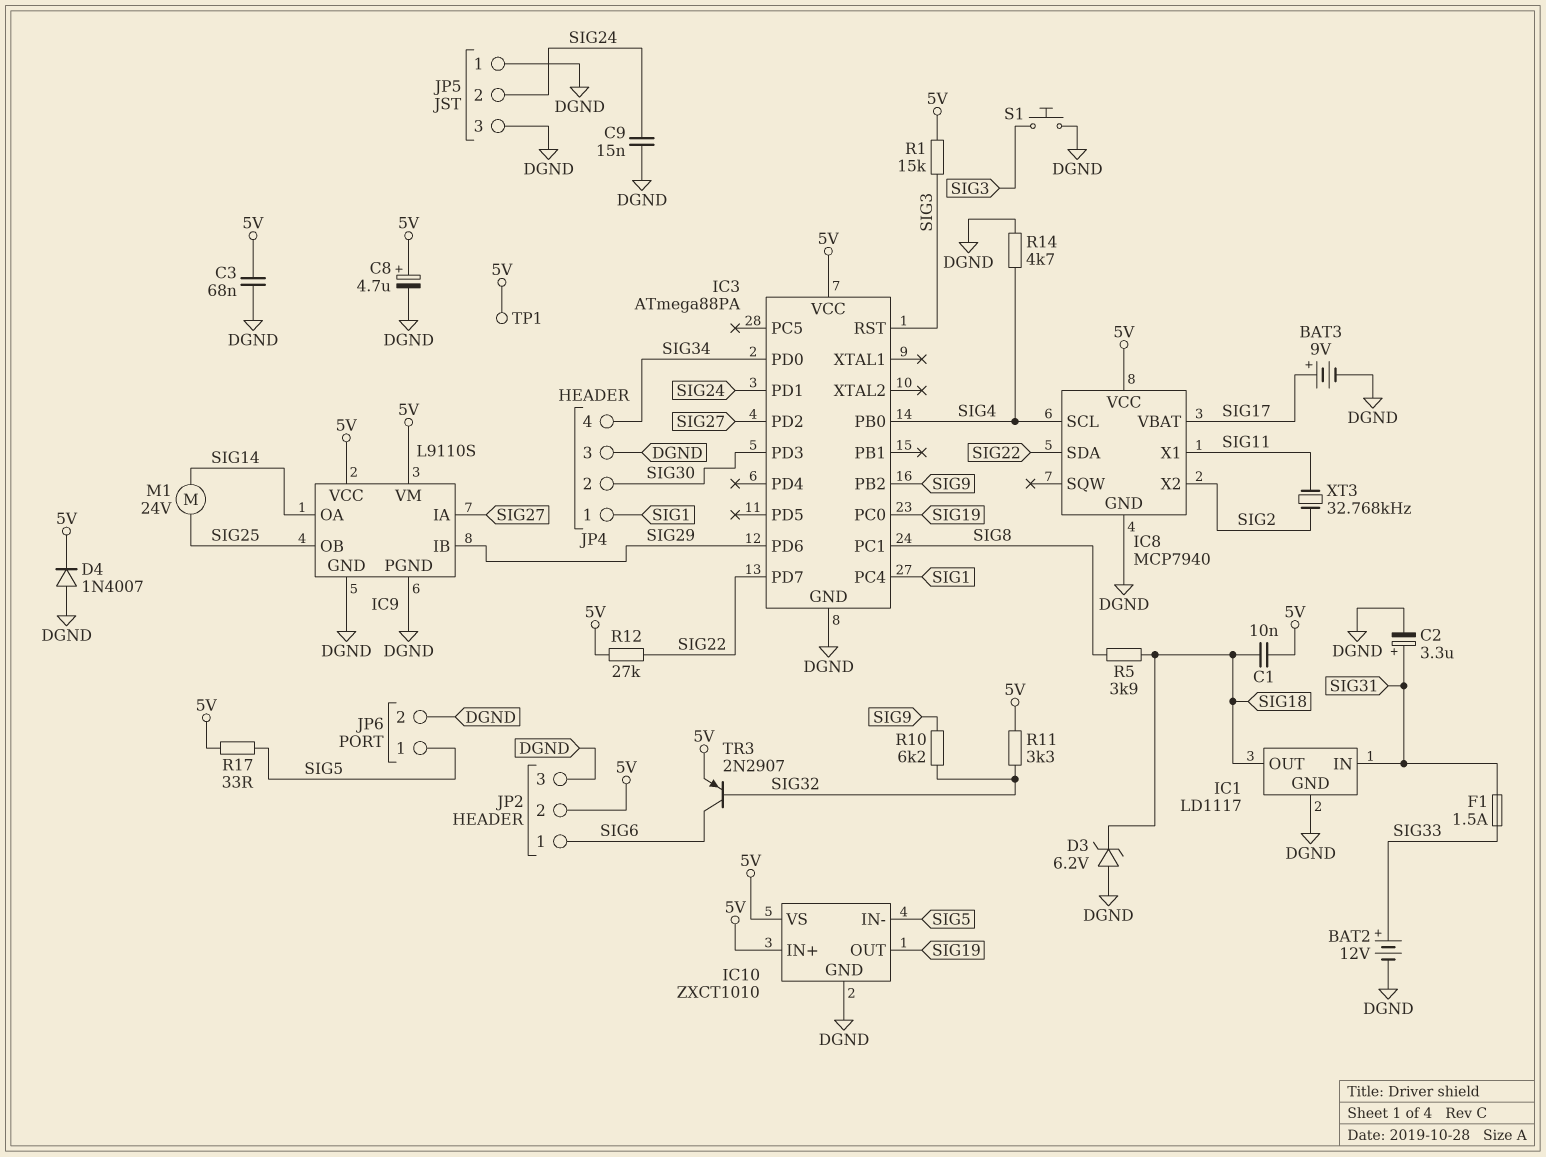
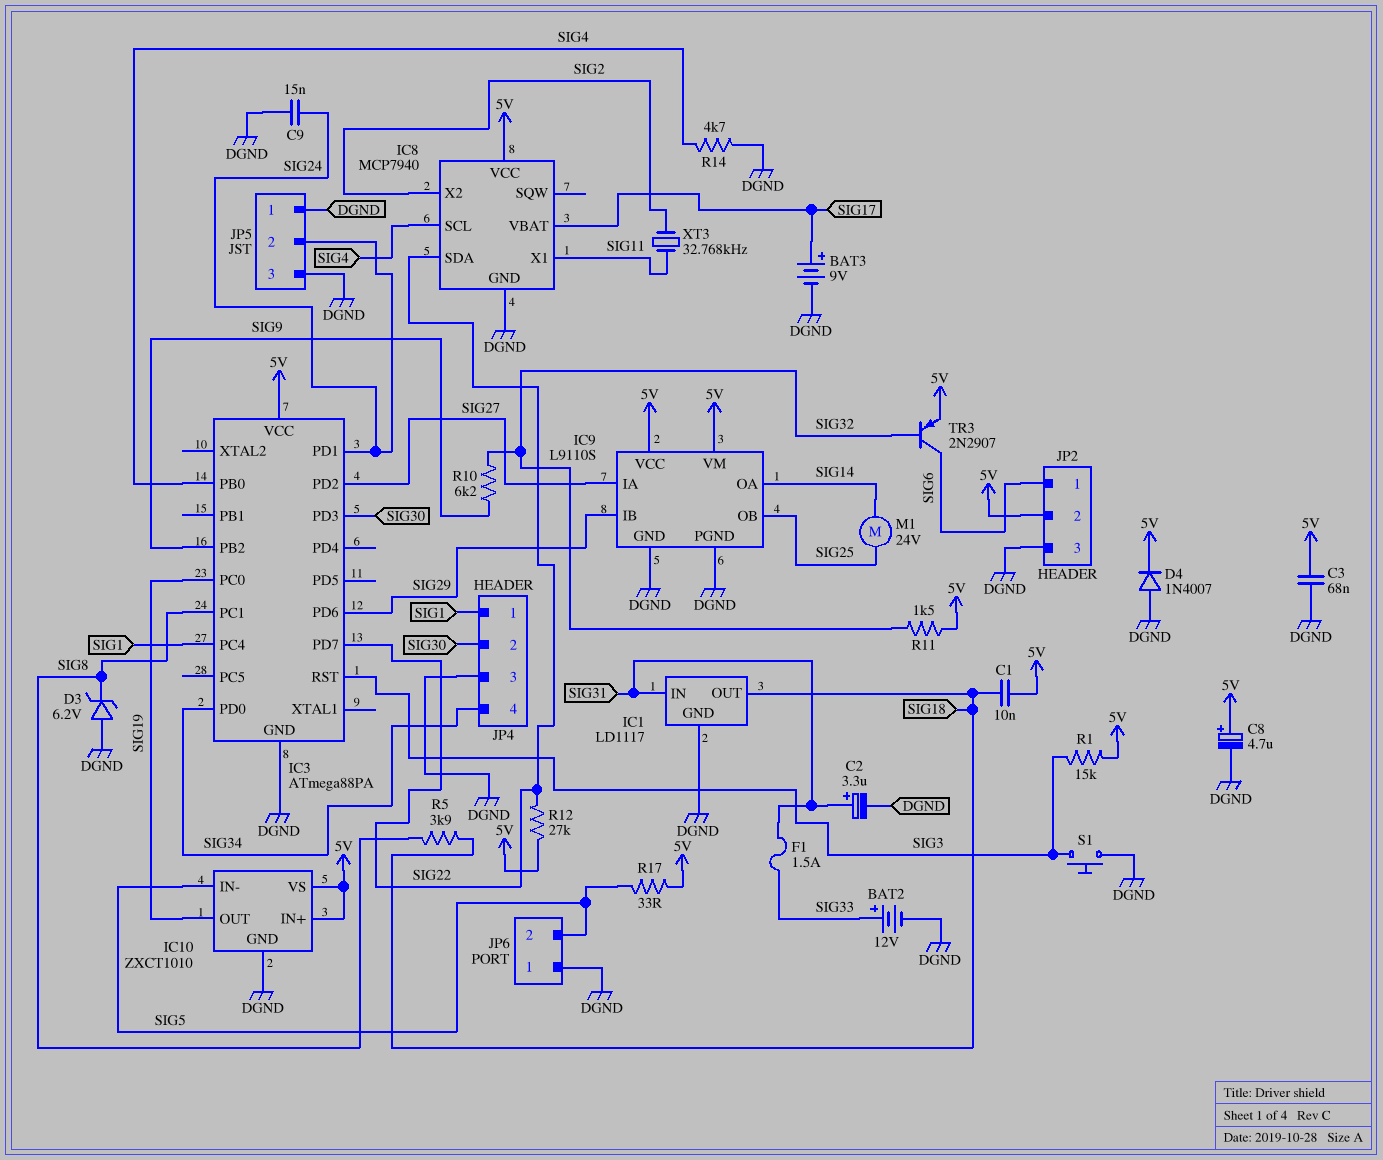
D3: zener 6.2V (A DGND, K SIG18) -> zener 6.2V (A DGND, K SIG8)
JP6 pin 1: SIG5 -> DGND
JP6 pin 2: DGND -> SIG5
R11: 3.3k (5V, SIG32) -> 1.5k (5V, SIG32)
TP1: test point (5V) -> none

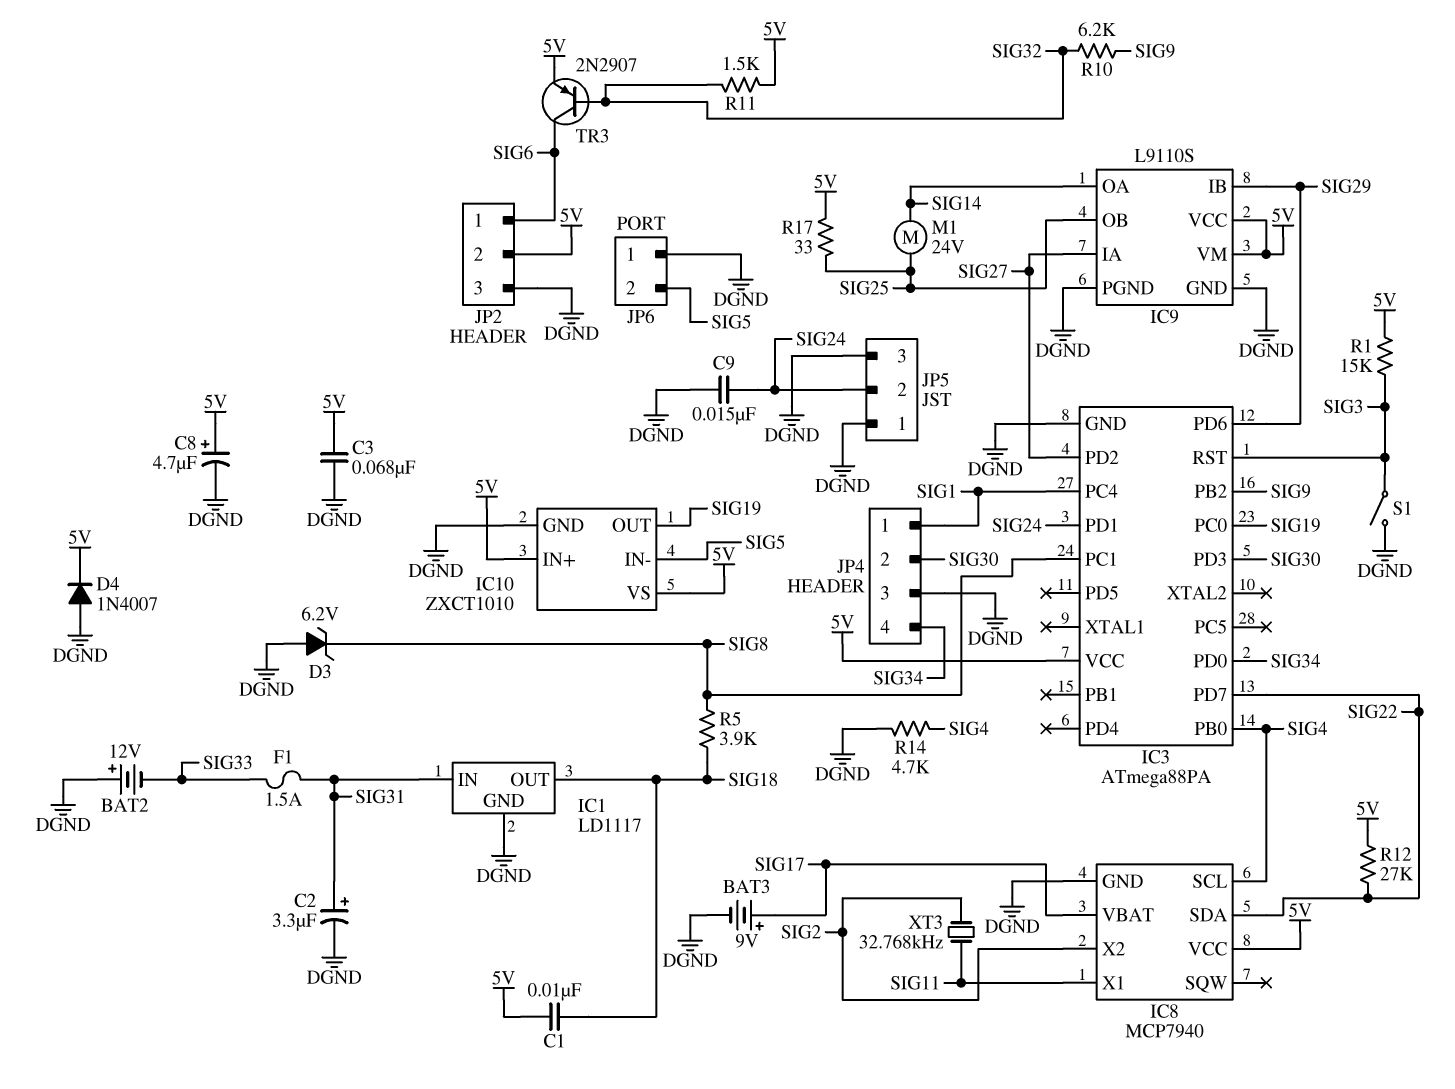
BAT2: 12V (plus SIG33, minus DGND) -> 12V (plus DGND, minus SIG33)
R17: 33 (5V, SIG5) -> 33 (5V, SIG25)
S1: button (DGND, SIG3) -> switch (DGND, SIG3)

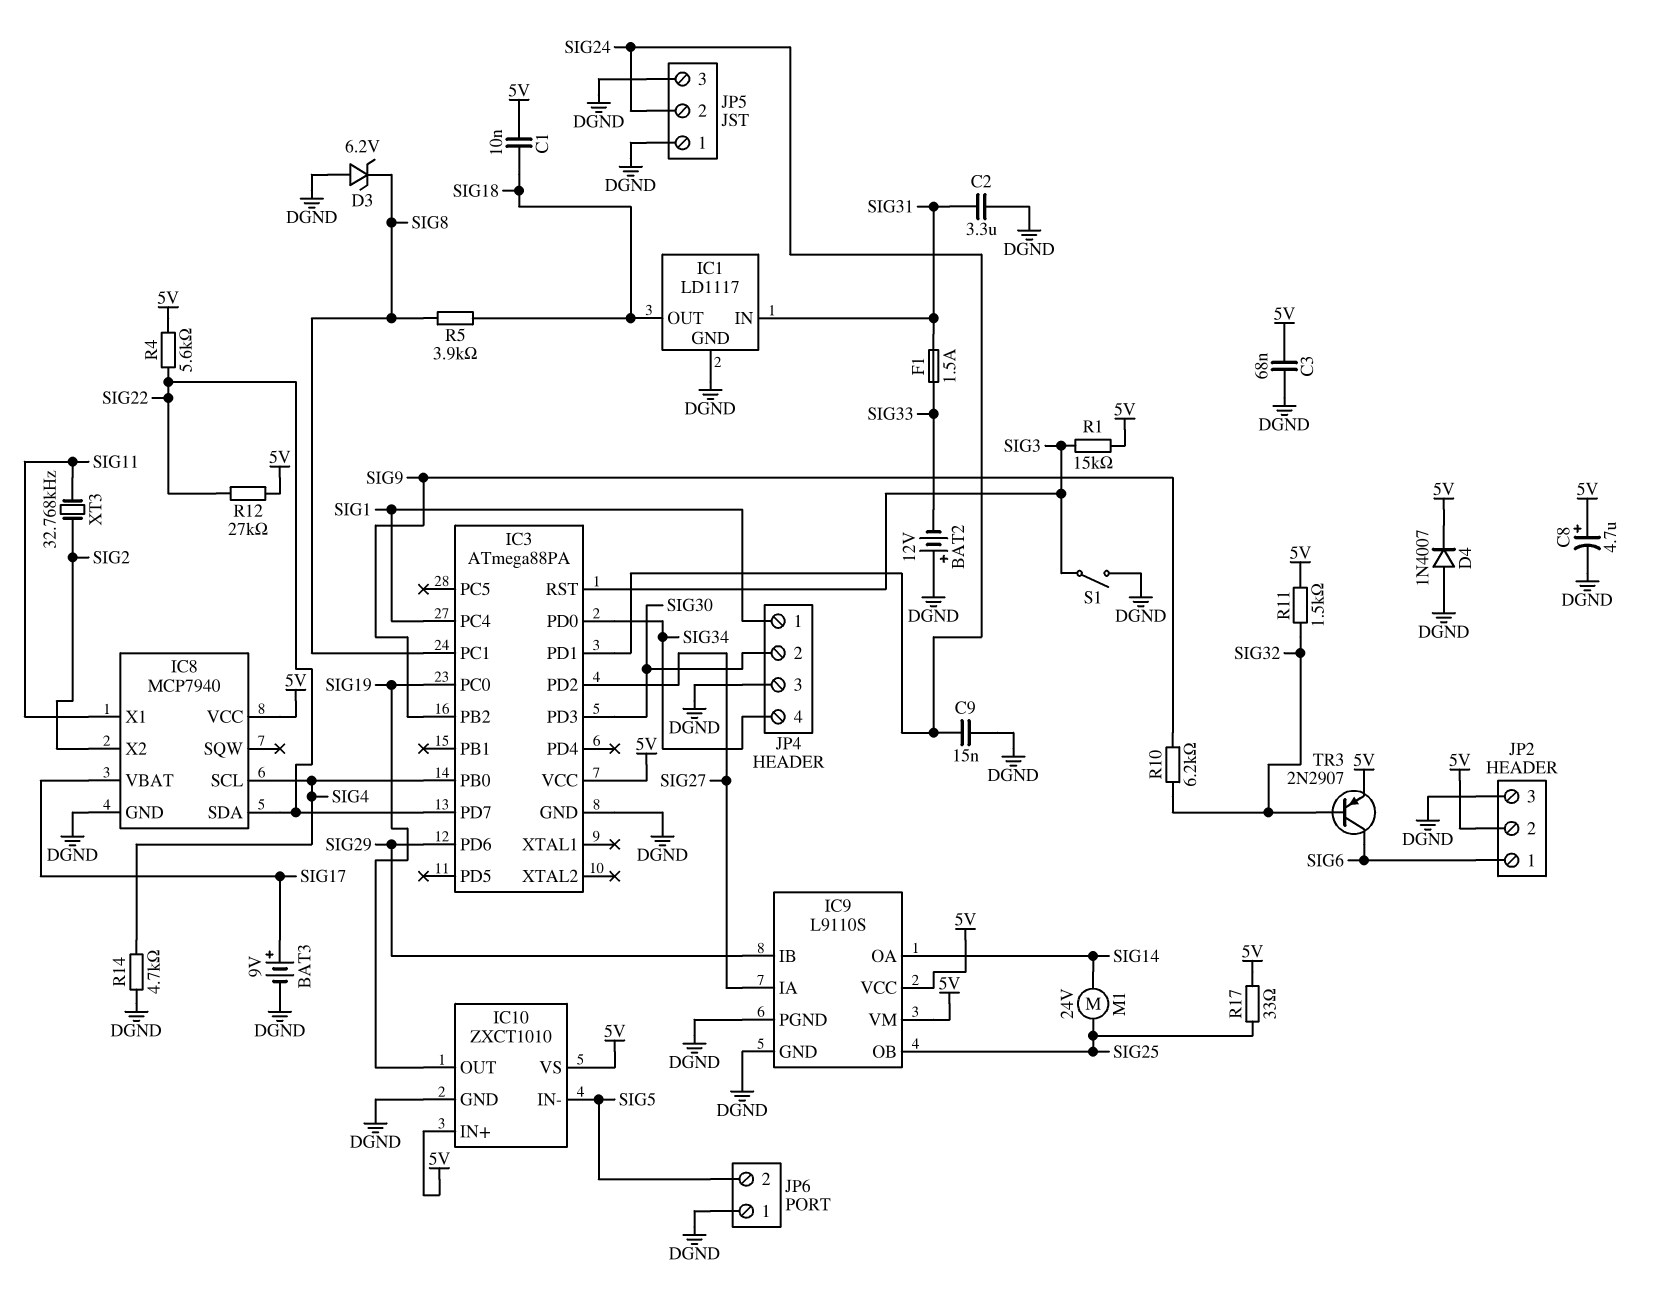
C2: 3.3uF (plus SIG31, minus DGND) -> 3.3uF (DGND, SIG31)
R4: none -> 5.6k (5V, SIG22)

